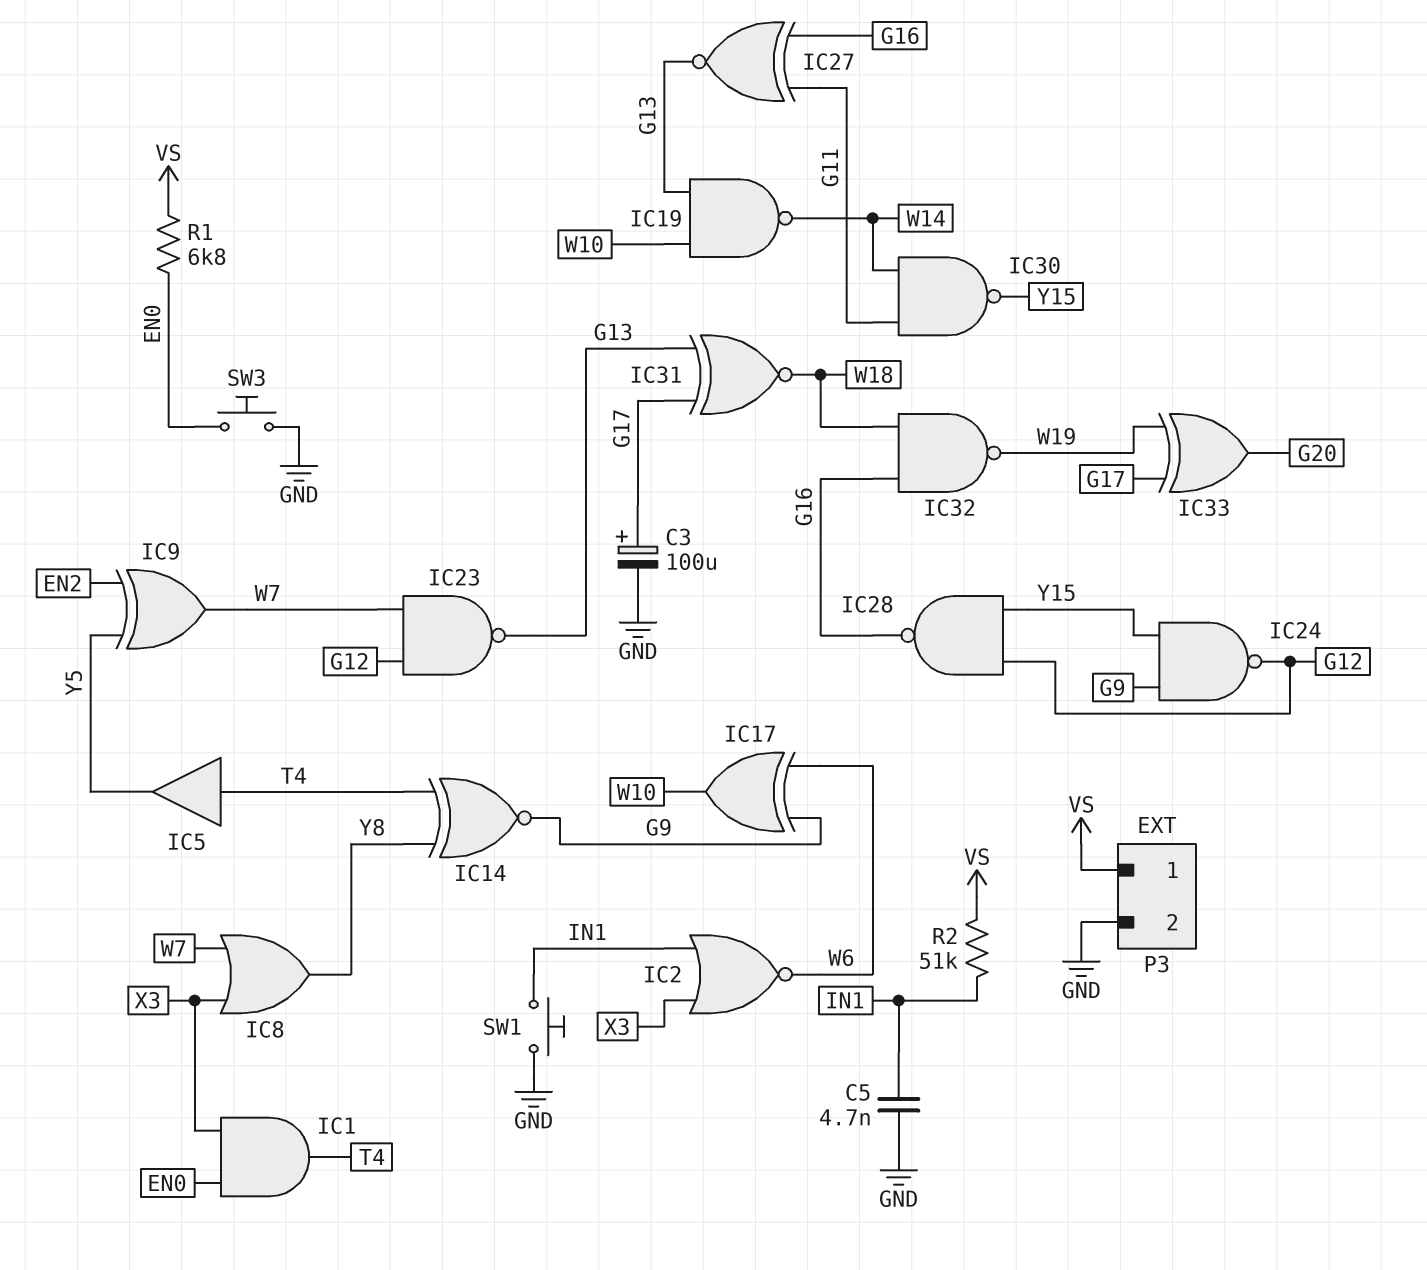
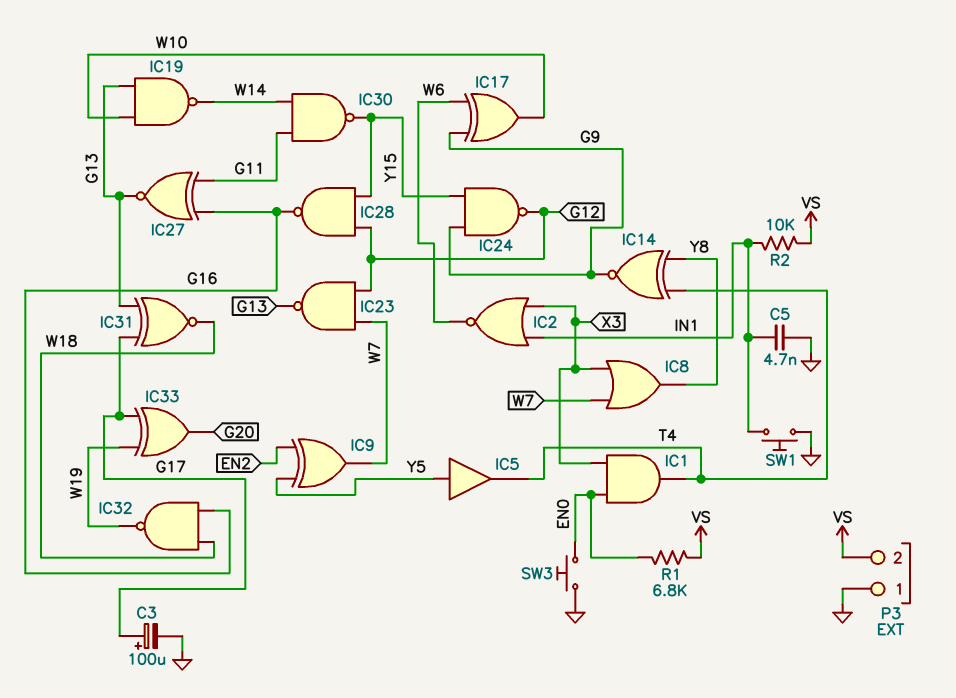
IC5: buffer (in T4, out Y5) -> buffer (in Y5, out T4)
P3 pin 1: VS -> GND
P3 pin 2: GND -> VS
R2: 51k (IN1, VS) -> 10k (IN1, VS)

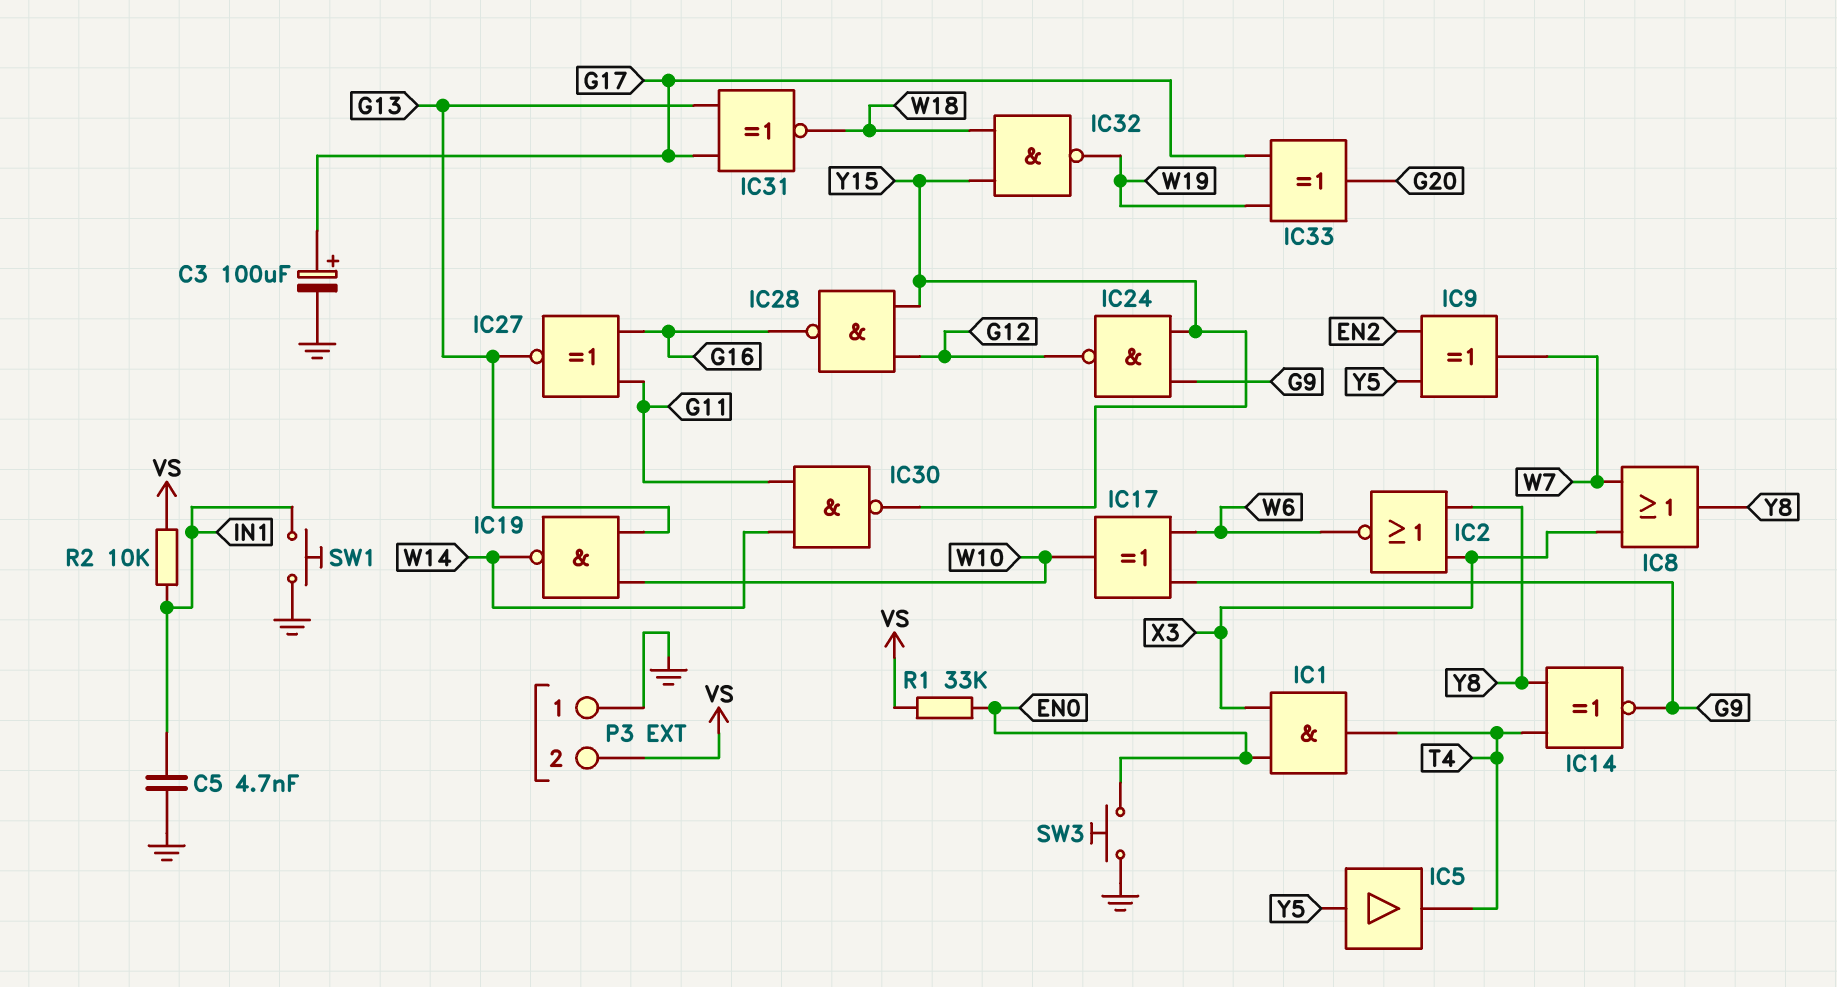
IC2: NOR (in IN1, in X3, out W6) -> NOR (in X3, in Y8, out W6)
IC23: NAND (in G12, in W7, out G13) -> none
IC32: NAND (in G16, in W18, out W19) -> NAND (in W18, in Y15, out W19)
R1: 6.8k (EN0, VS) -> 33k (EN0, VS)

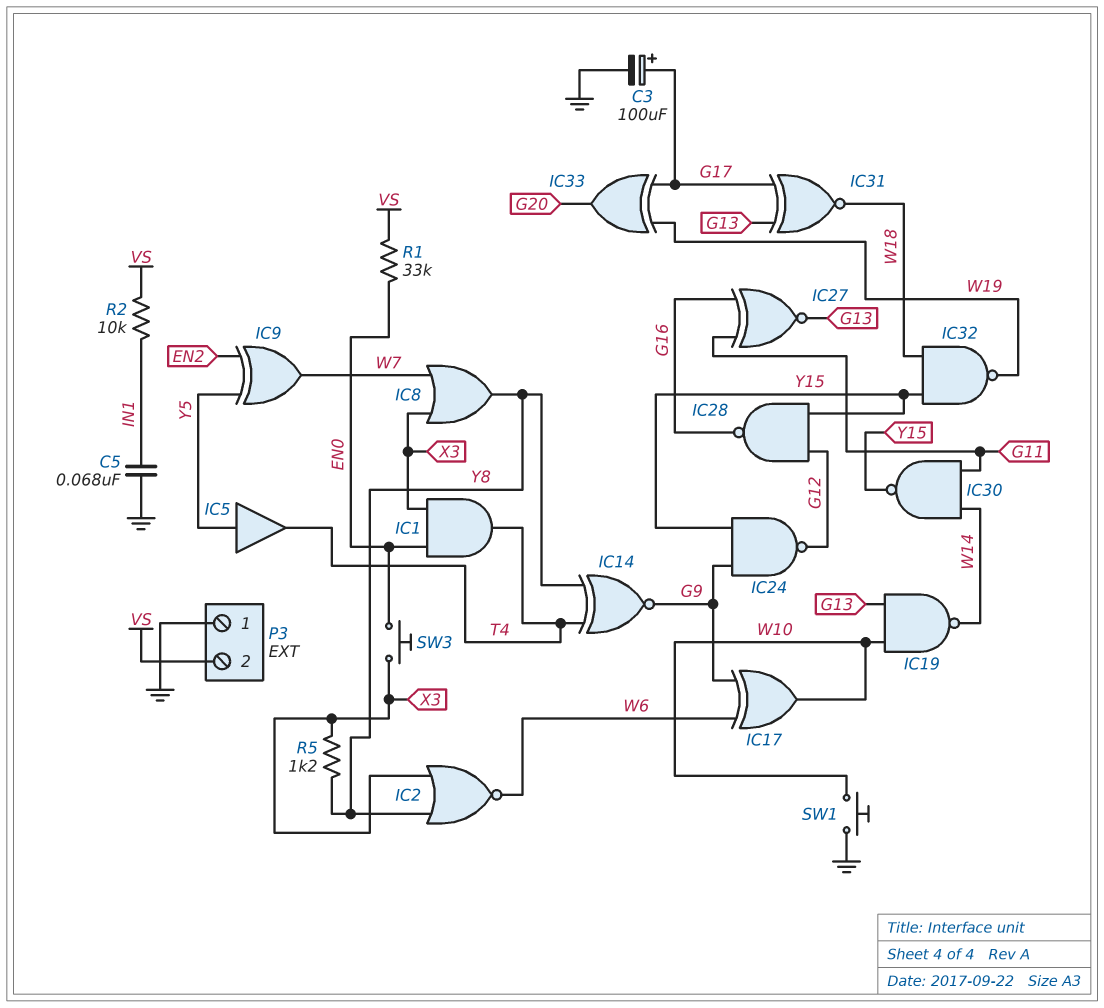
C5: 4.7nF (GND, IN1) -> 68nF (GND, IN1)
R5: none -> 1.2k (X3, Y8)
SW1: button (GND, IN1) -> button (GND, W10)
SW3: button (EN0, GND) -> button (EN0, X3)

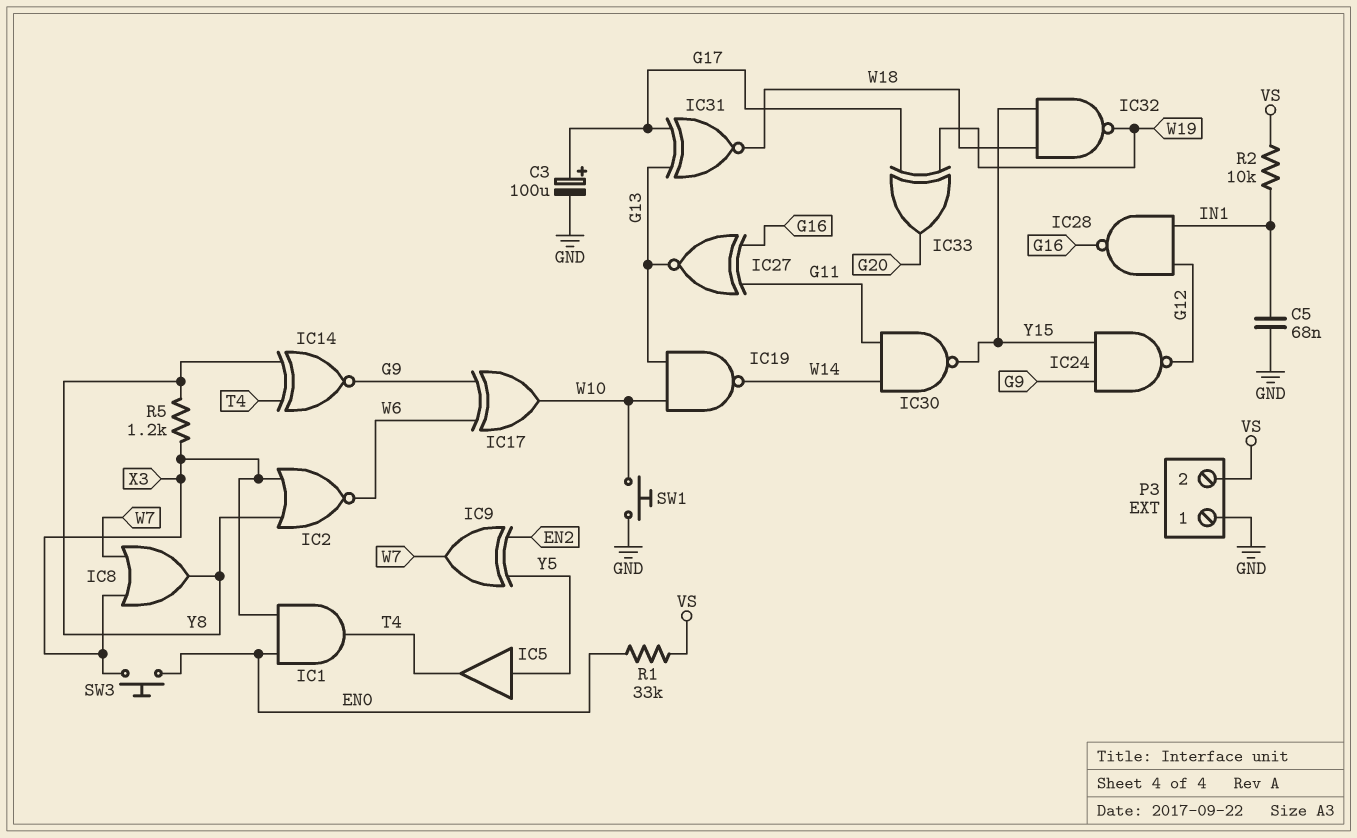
IC28: NAND (in G12, in Y15, out G16) -> NAND (in G12, in IN1, out G16)

